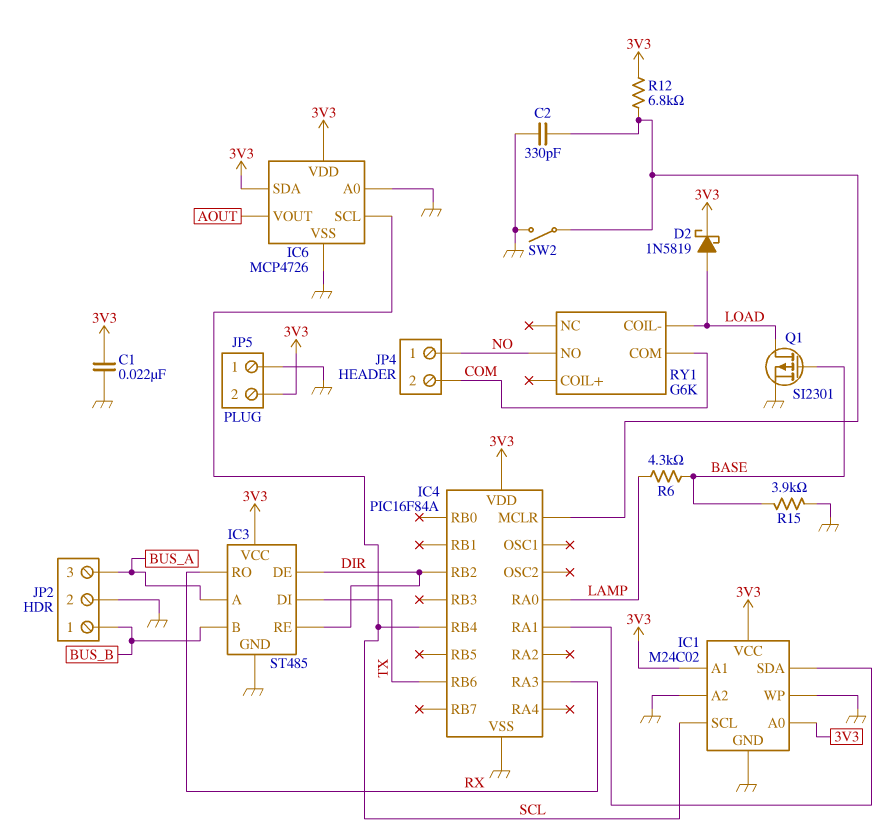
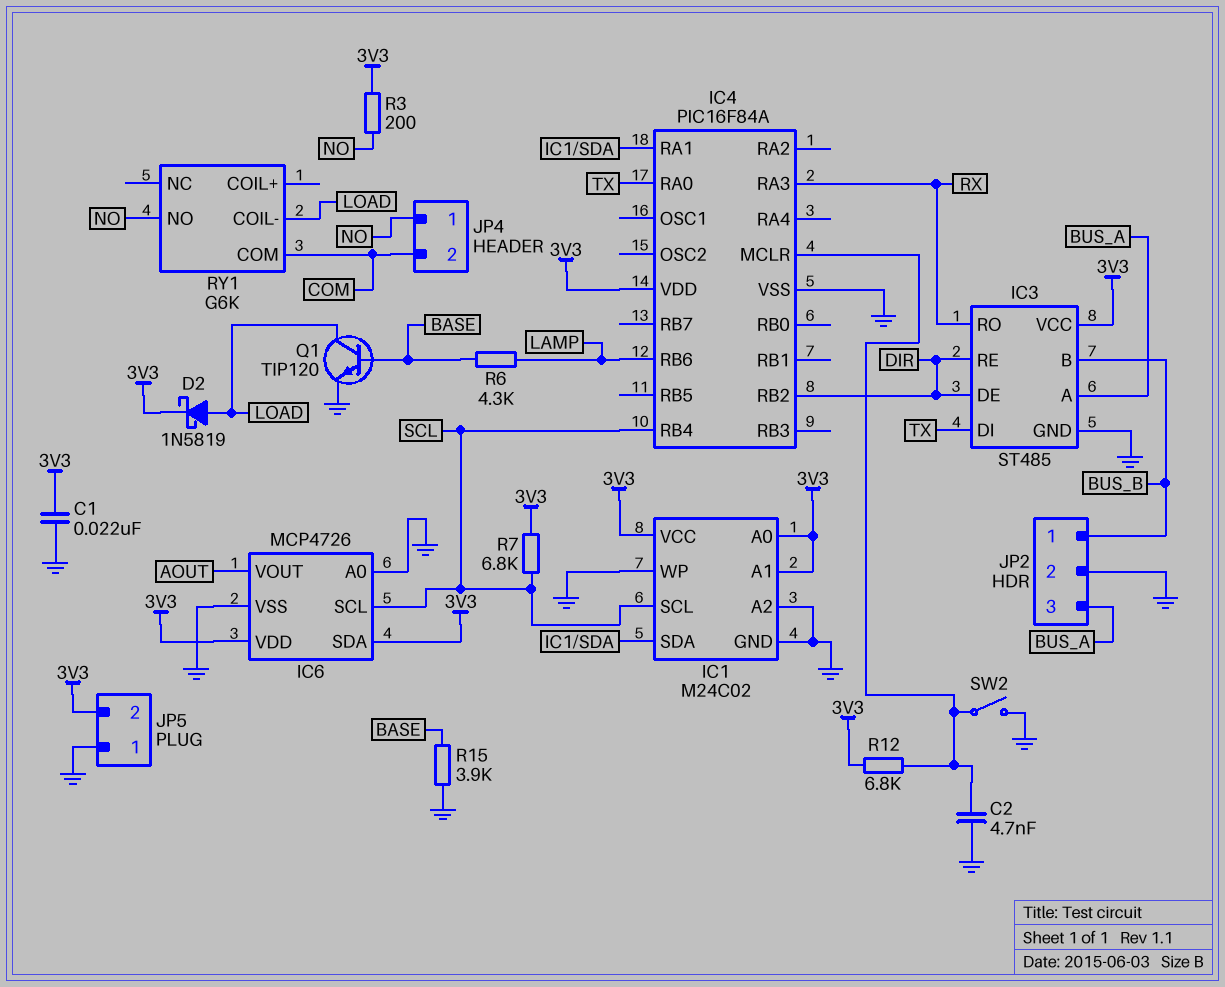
C2: 330pF (GND, IC4/MCLR) -> 4.7nF (GND, IC4/MCLR)
IC4 pin RA0: LAMP -> TX
IC4 pin RB6: TX -> LAMP
Q1: PMOS SI2301 (G BASE, D LOAD, S GND) -> NPN TIP120 (B BASE, C LOAD, E GND)
R3: none -> 200 (3V3, NO)
R7: none -> 6.8k (3V3, SCL)

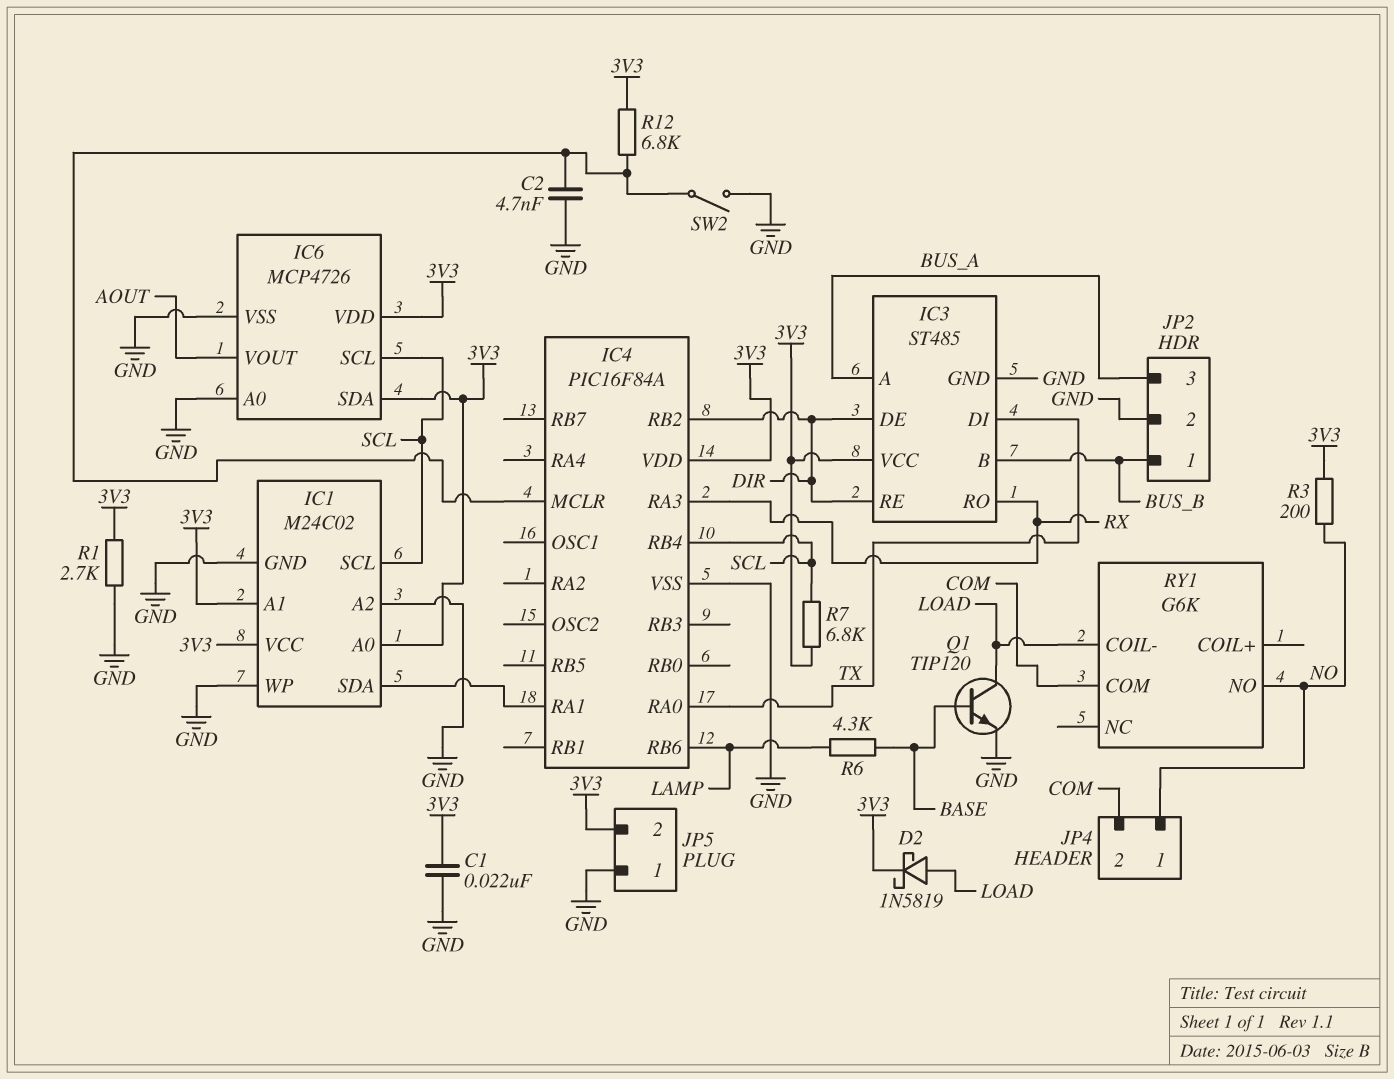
R1: none -> 2.7k (3V3, GND)
R15: 3.9k (BASE, GND) -> none

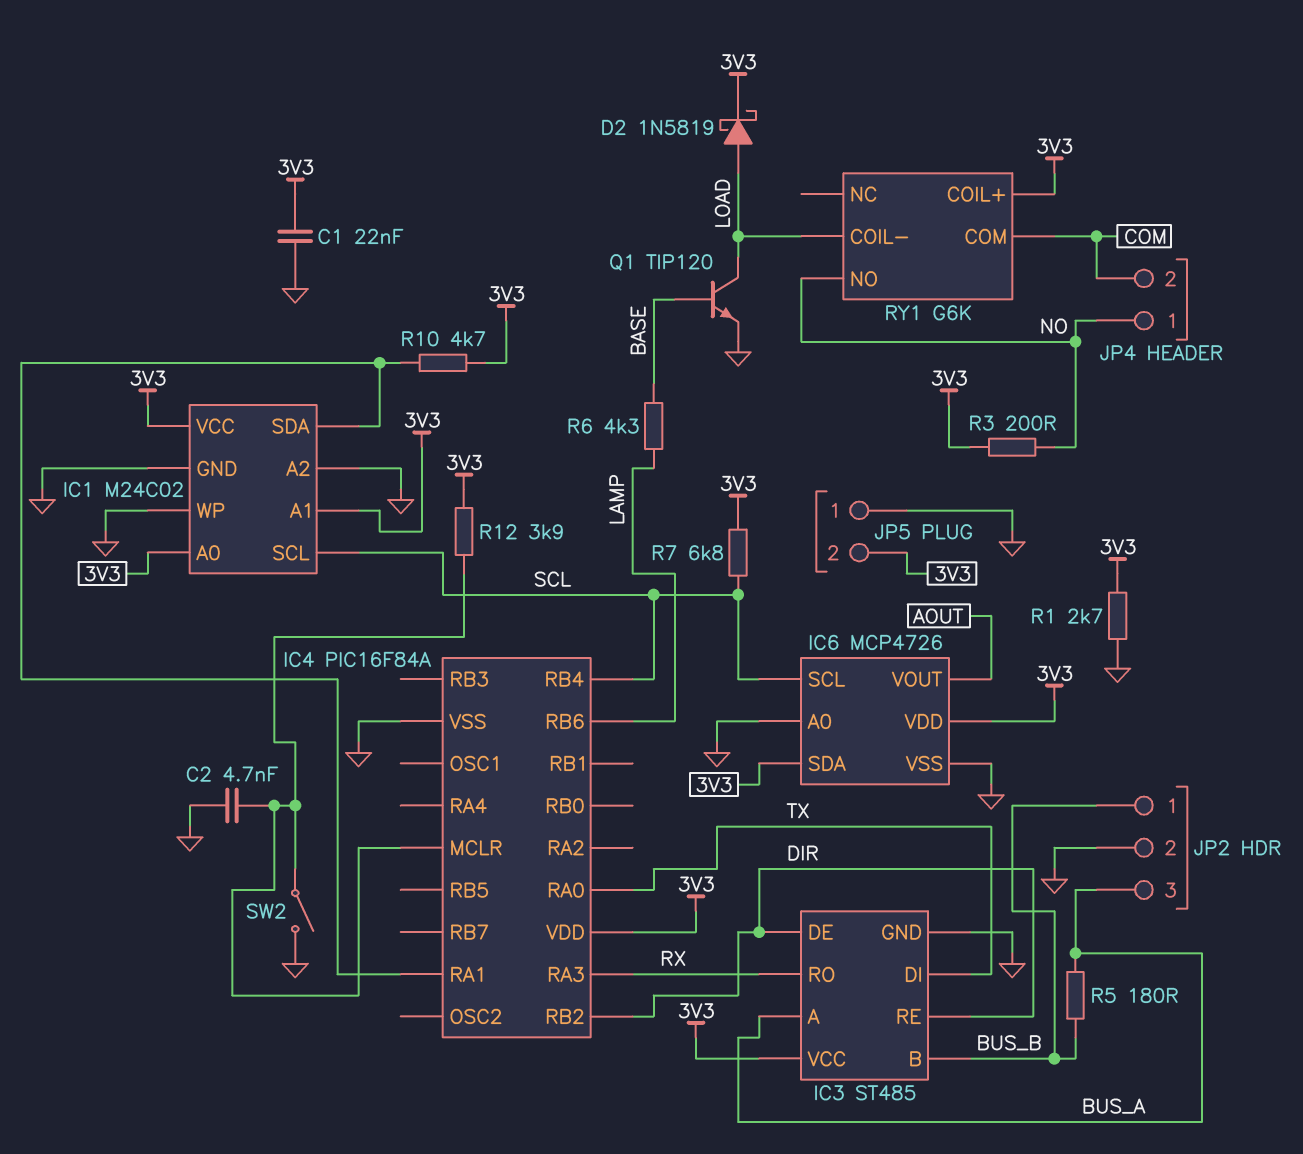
R5: none -> 180 (BUS_A, BUS_B)
R10: none -> 4.7k (3V3, IC1/SDA)
R12: 6.8k (3V3, IC4/MCLR) -> 3.9k (3V3, IC4/MCLR)
RY1 pin COIL+: none -> 3V3

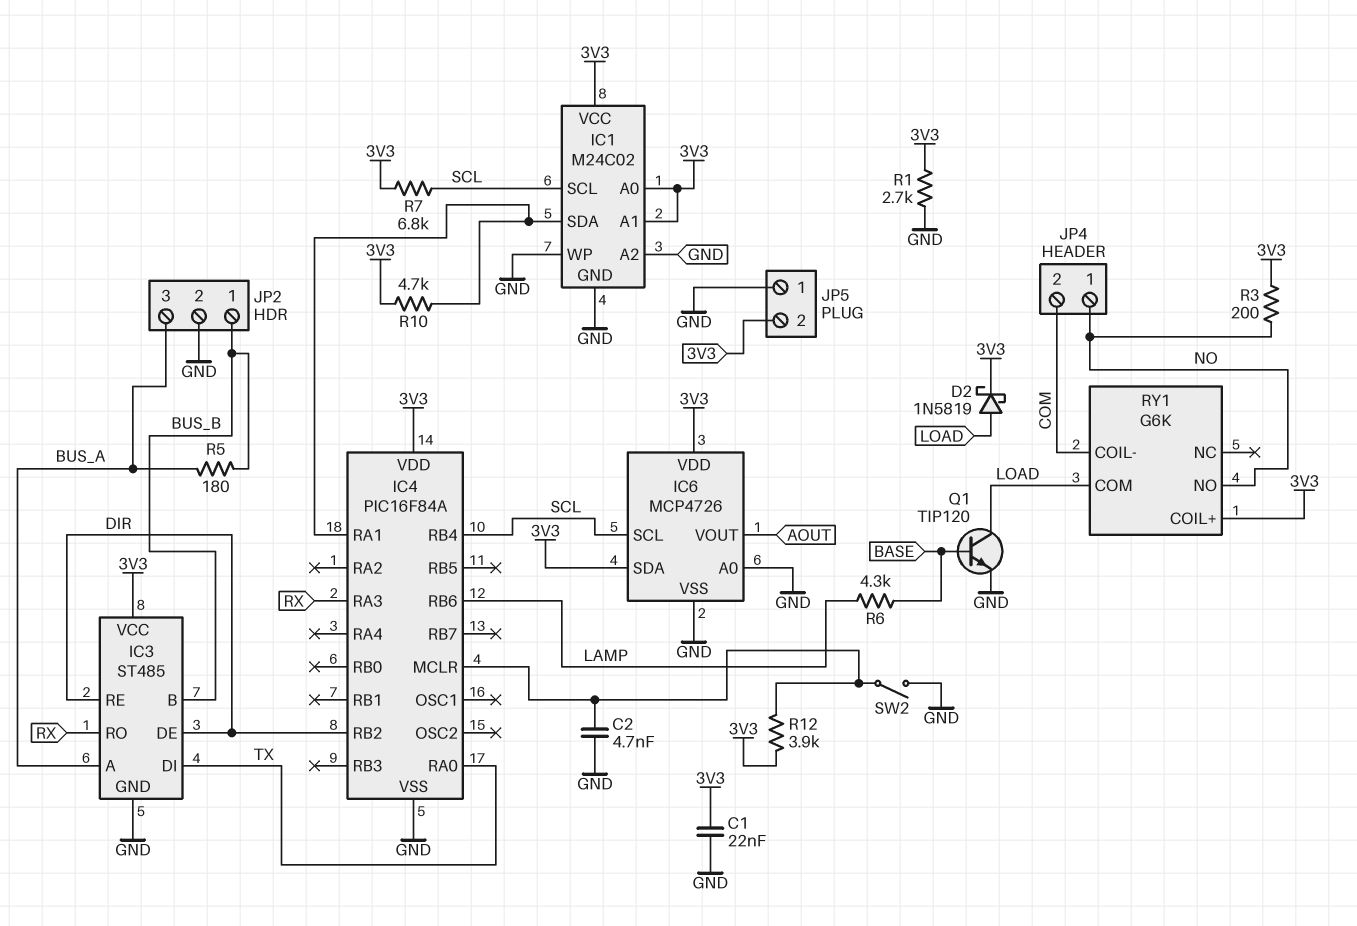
RY1 pin COIL-: LOAD -> COM
RY1 pin COM: COM -> LOAD

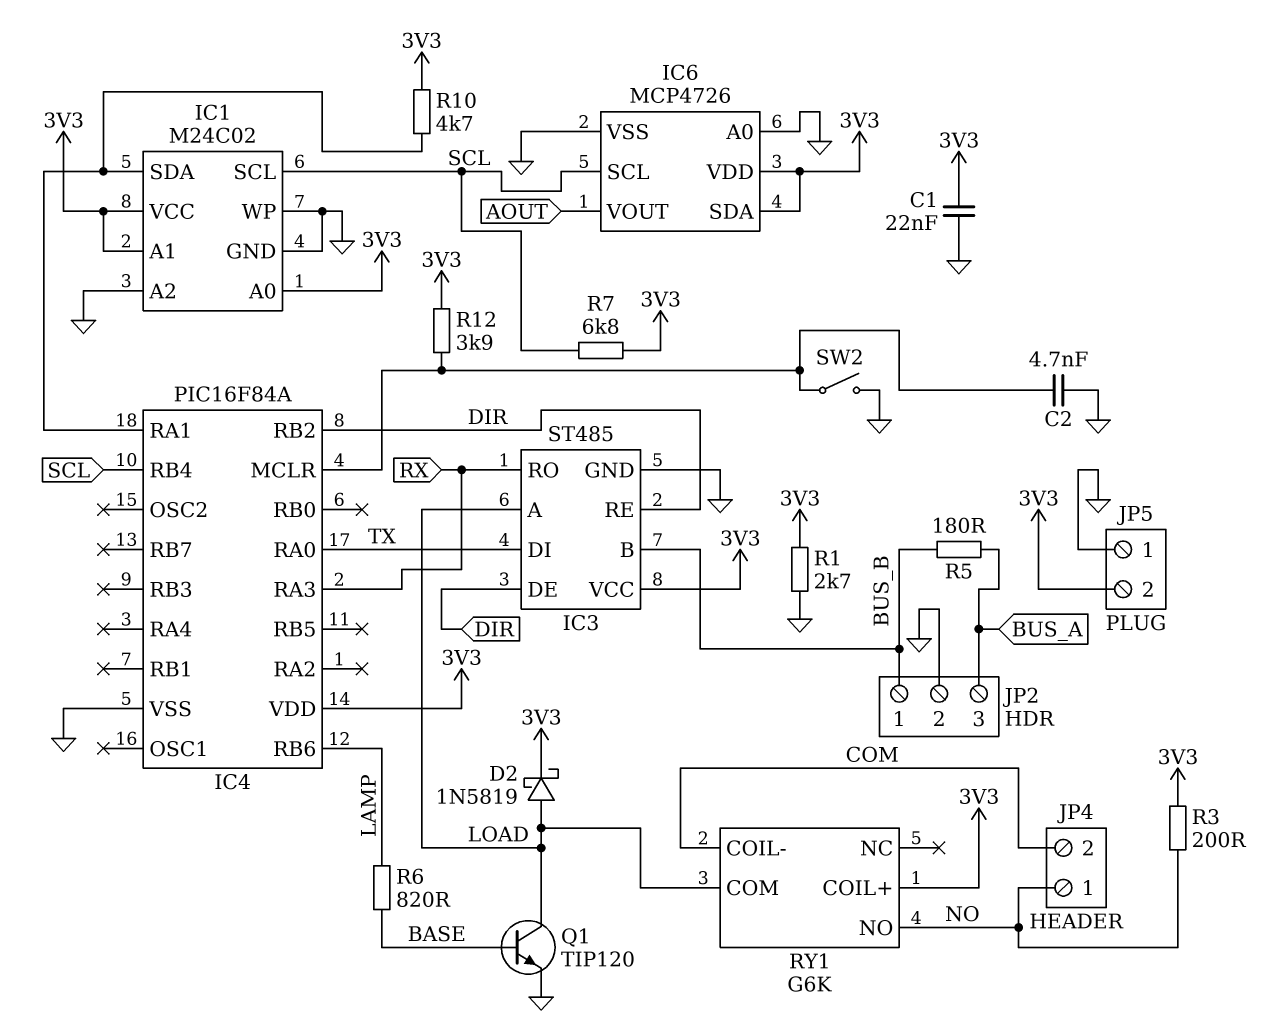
IC3 pin A: BUS_A -> LOAD
R6: 4.3k (BASE, LAMP) -> 820 (BASE, LAMP)

